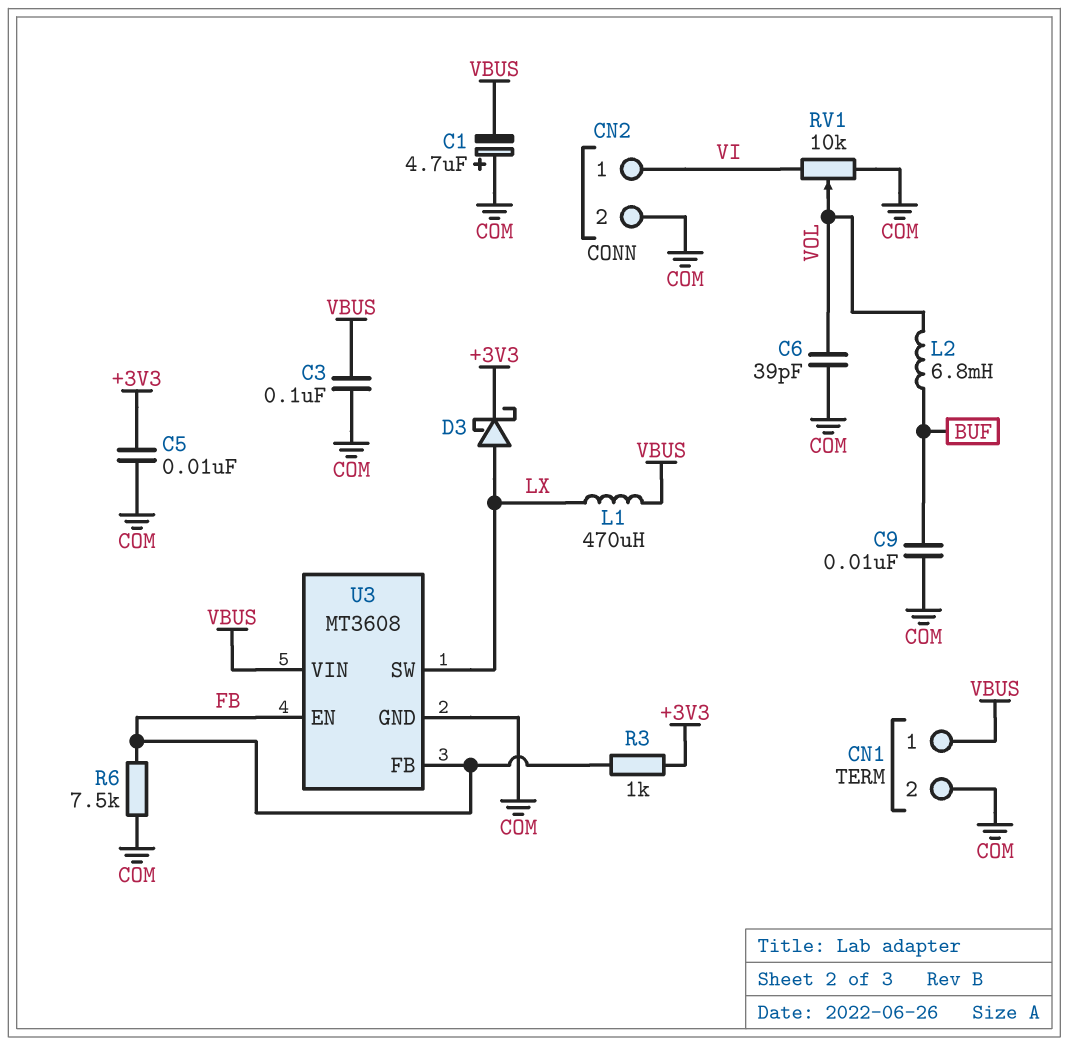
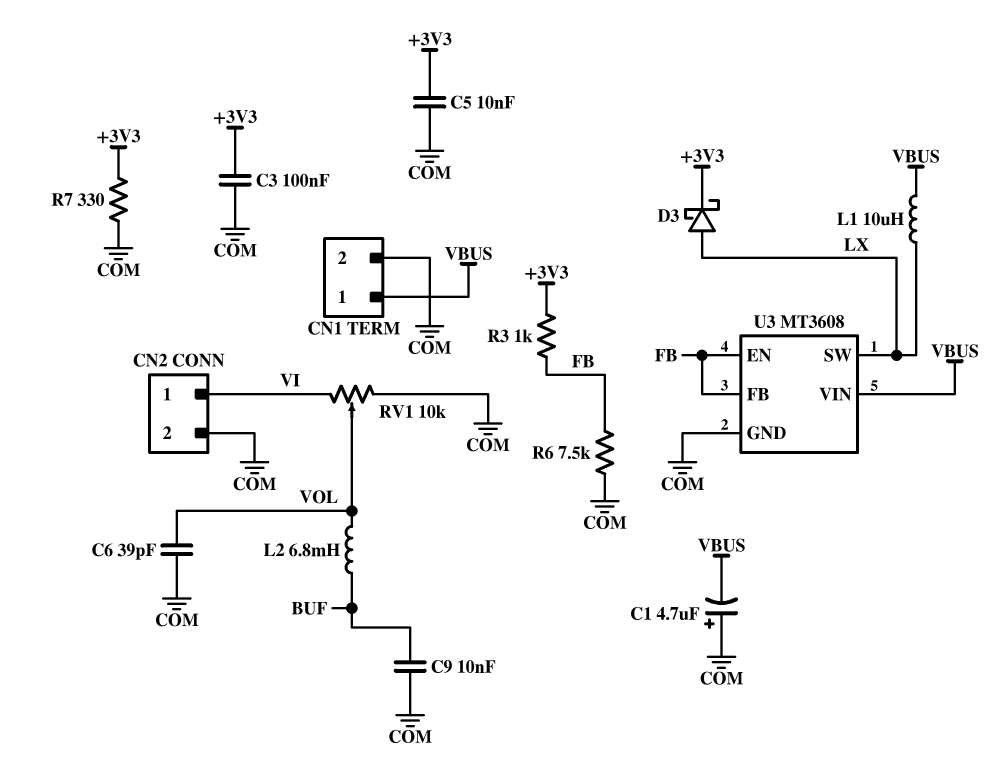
C3: 100nF (COM, VBUS) -> 100nF (+3V3, COM)
L1: 470uH (LX, VBUS) -> 10uH (LX, VBUS)
R7: none -> 330 (+3V3, COM)

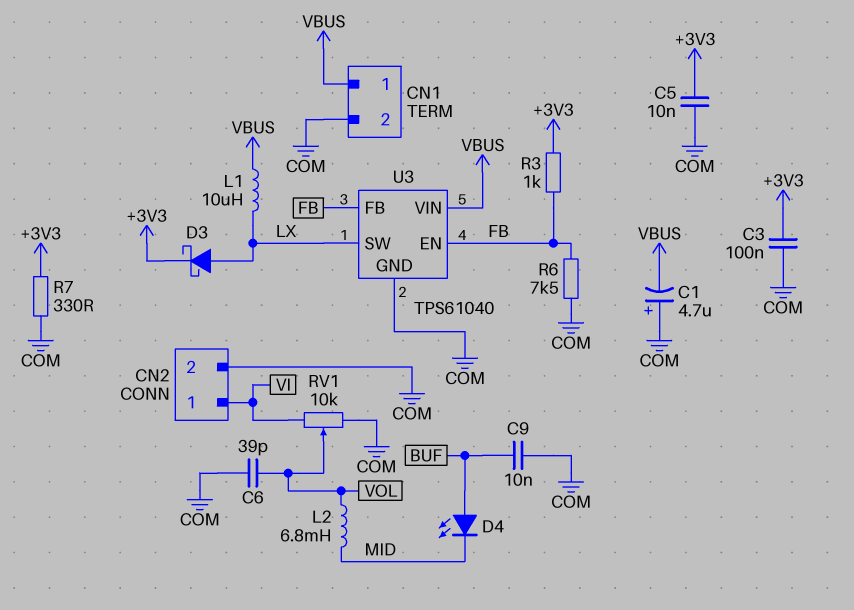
D4: none -> LED (A BUF, K MID)
L2: 6.8mH (BUF, VOL) -> 6.8mH (MID, VOL)
U3: MT3608 -> TPS61040

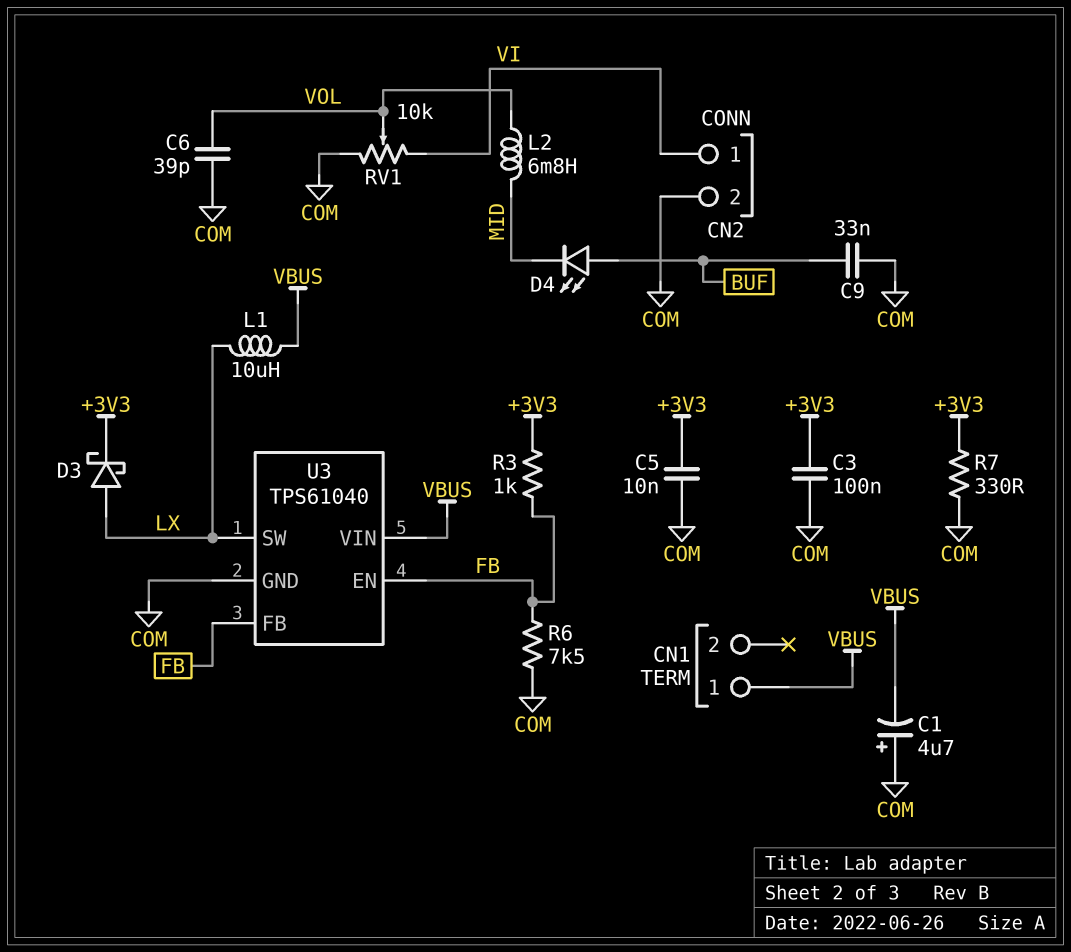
C9: 10nF (BUF, COM) -> 33nF (BUF, COM)
CN1 pin 2: COM -> none

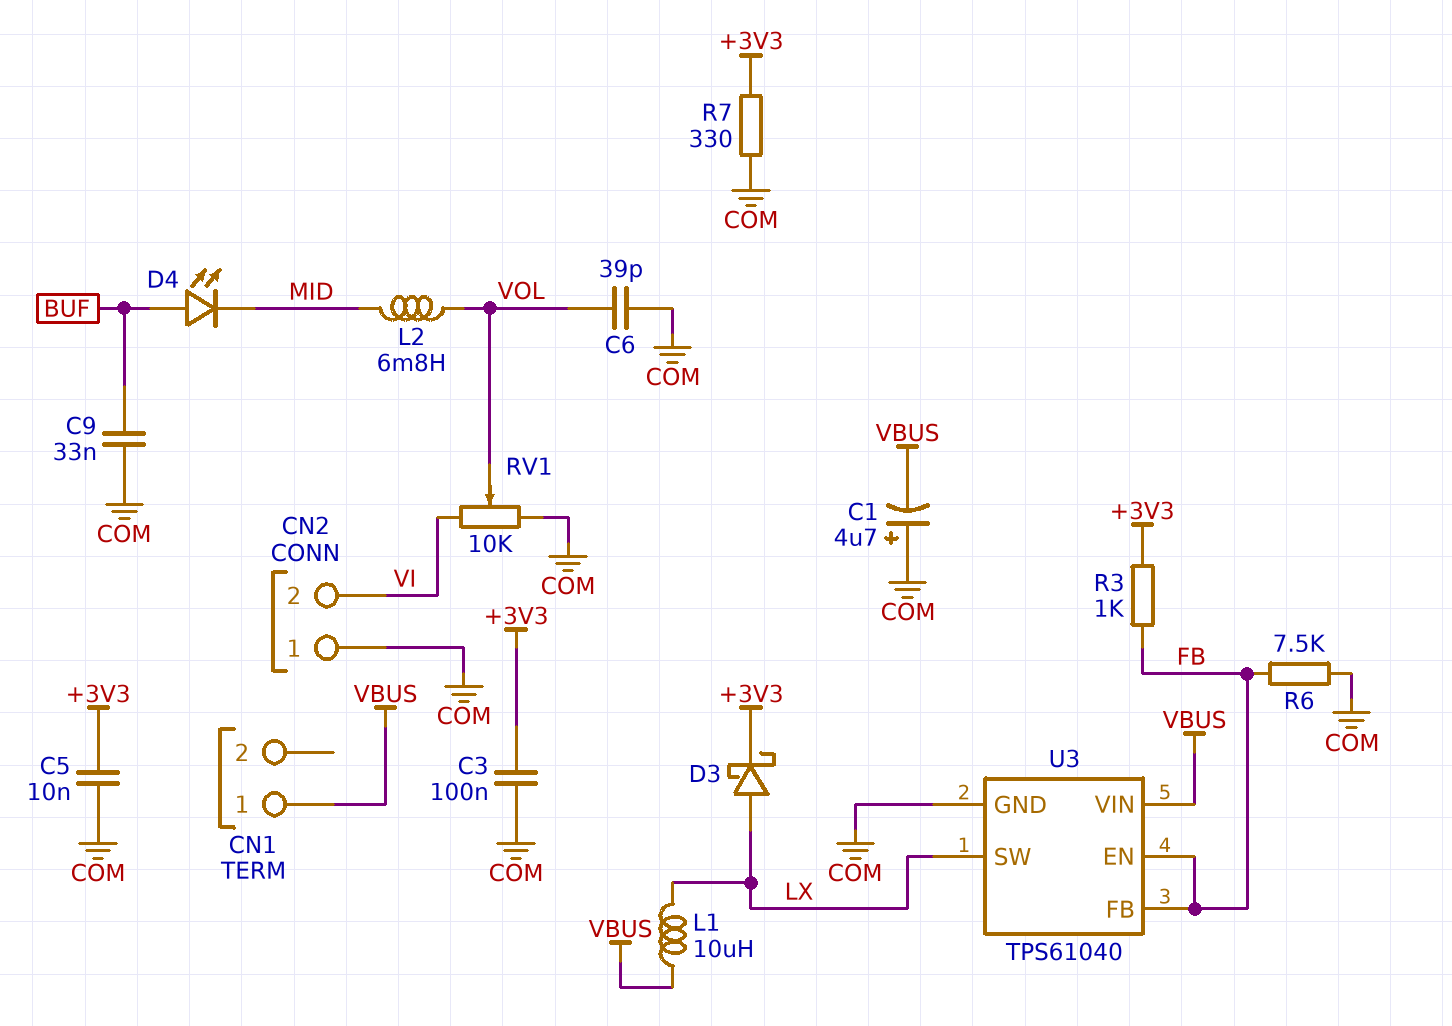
CN2 pin 1: VI -> COM
CN2 pin 2: COM -> VI

